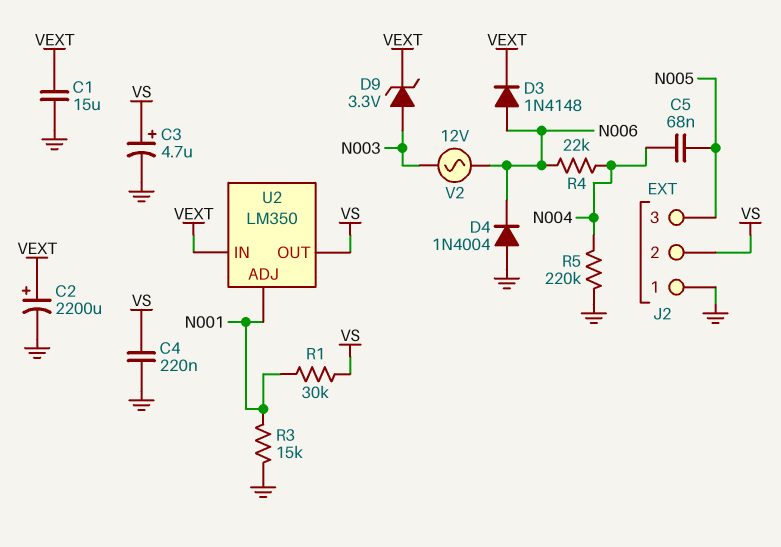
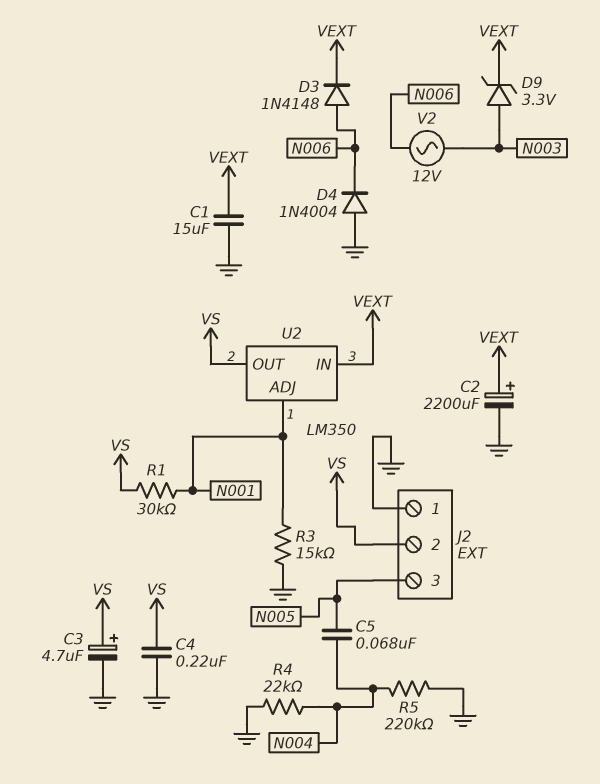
R4: 22k (N004, N006) -> 22k (GND, N004)

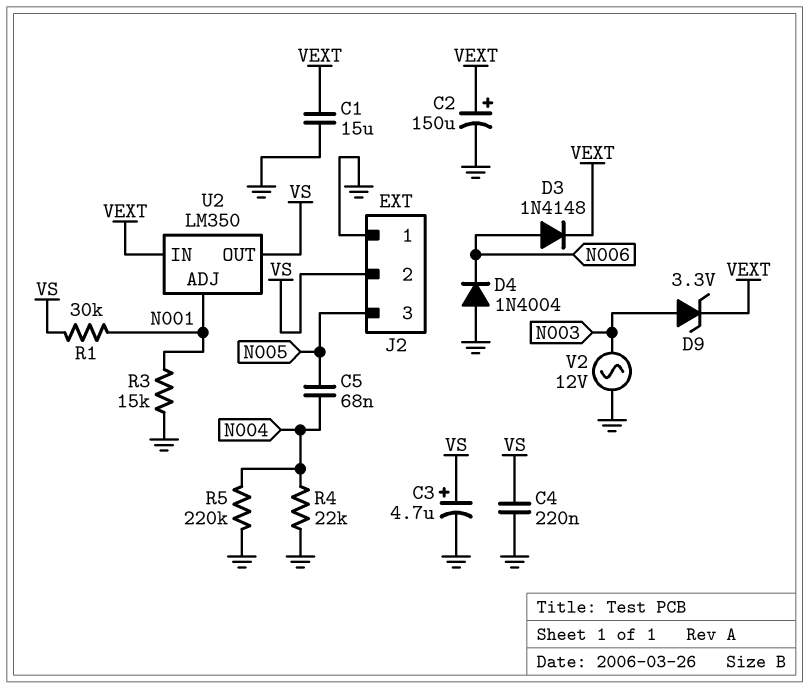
C2: 2200uF (plus VEXT, minus GND) -> 150uF (plus VEXT, minus GND)
V2: AC 12V (N003, N006) -> AC 12V (GND, N003)

